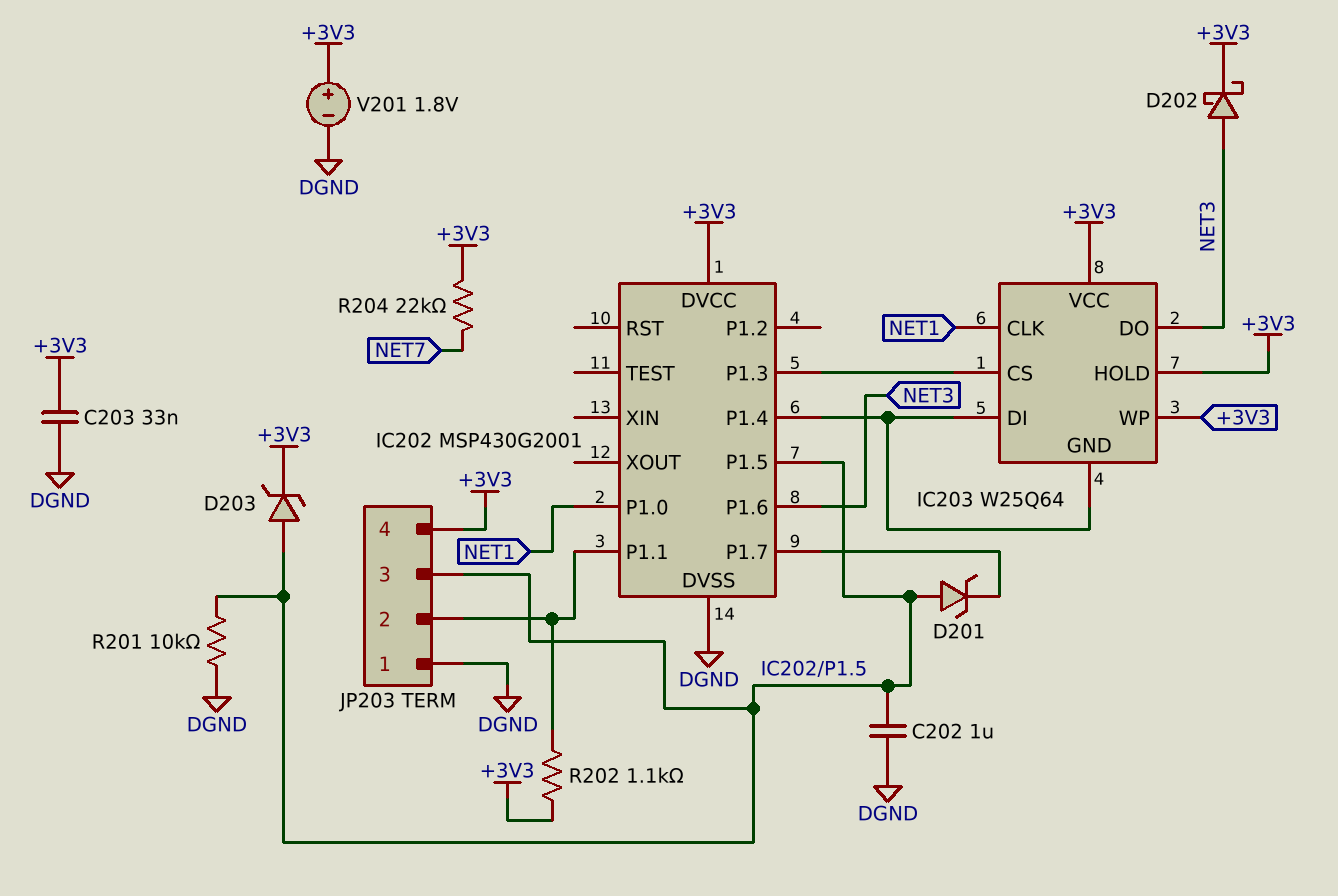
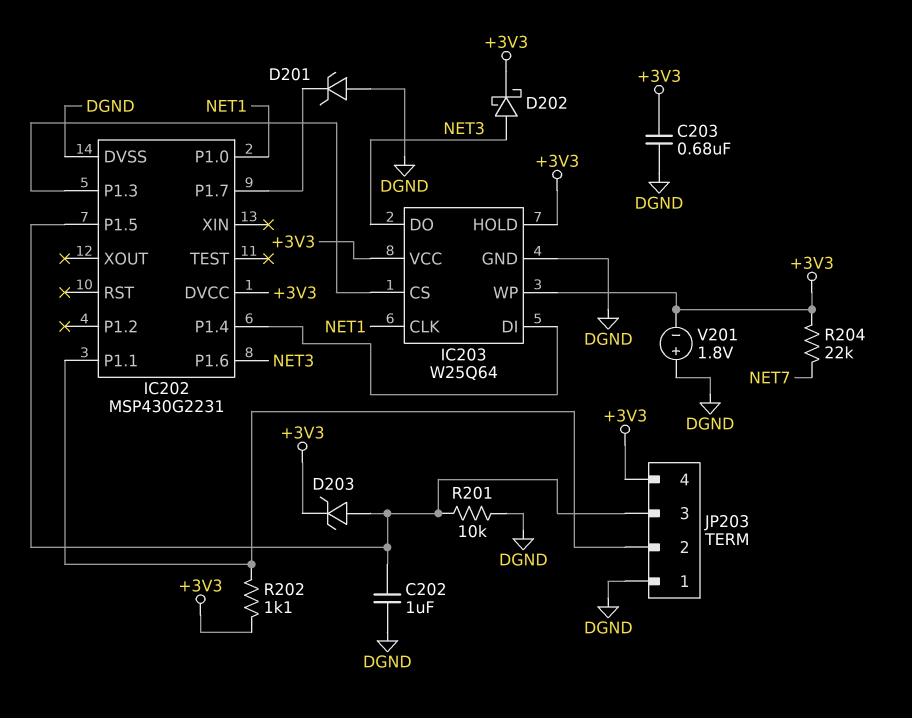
C203: 33nF (+3V3, DGND) -> 680nF (+3V3, DGND)
D201: zener (A IC202/P1.5, K IC202/P1.7) -> zener (A DGND, K IC202/P1.7)
IC202: MSP430G2001 -> MSP430G2231
IC203 pin GND: IC202/P1.4 -> DGND
V201: 1.8V (plus +3V3, minus DGND) -> 1.8V (plus DGND, minus +3V3)

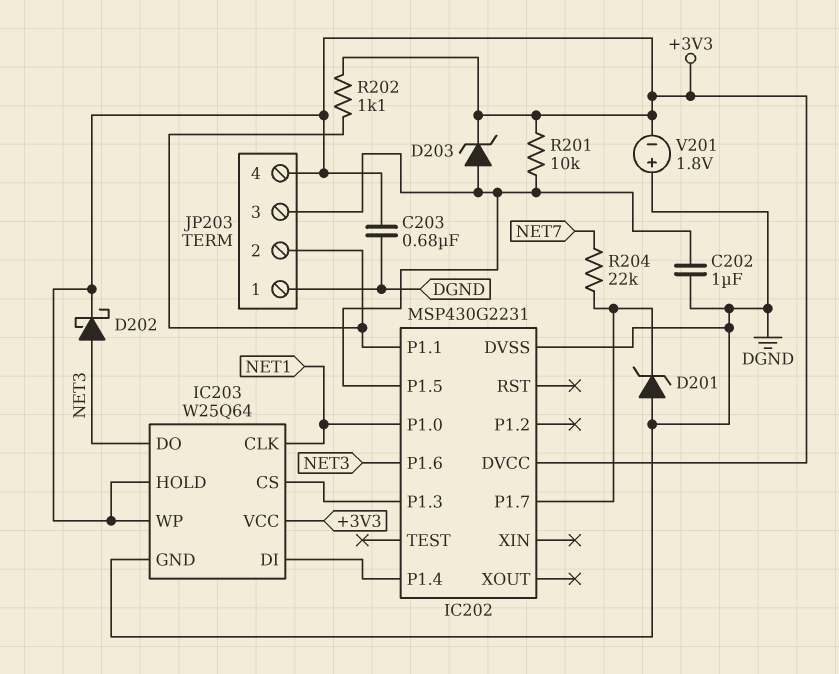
R201: 10k (DGND, IC202/P1.5) -> 10k (+3V3, IC202/P1.5)
R204: 22k (+3V3, NET7) -> 22k (IC202/P1.7, NET7)

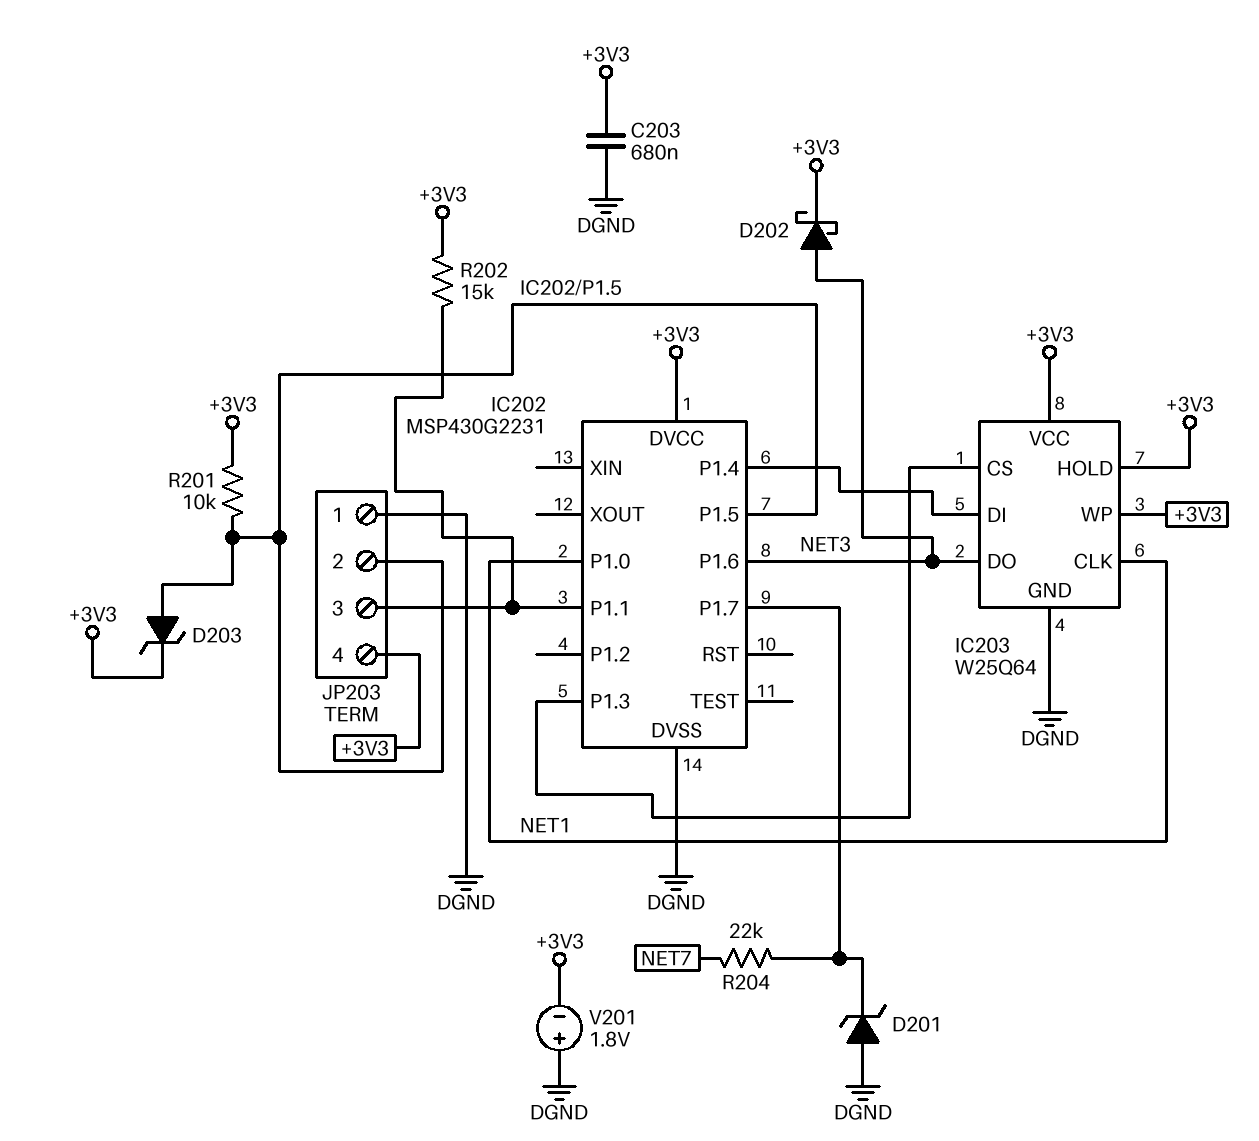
C202: 1uF (DGND, IC202/P1.5) -> none
JP203 pin 2: IC202/P1.1 -> IC202/P1.5
JP203 pin 3: IC202/P1.5 -> IC202/P1.1
R202: 1.1k (+3V3, IC202/P1.1) -> 15k (+3V3, IC202/P1.1)

